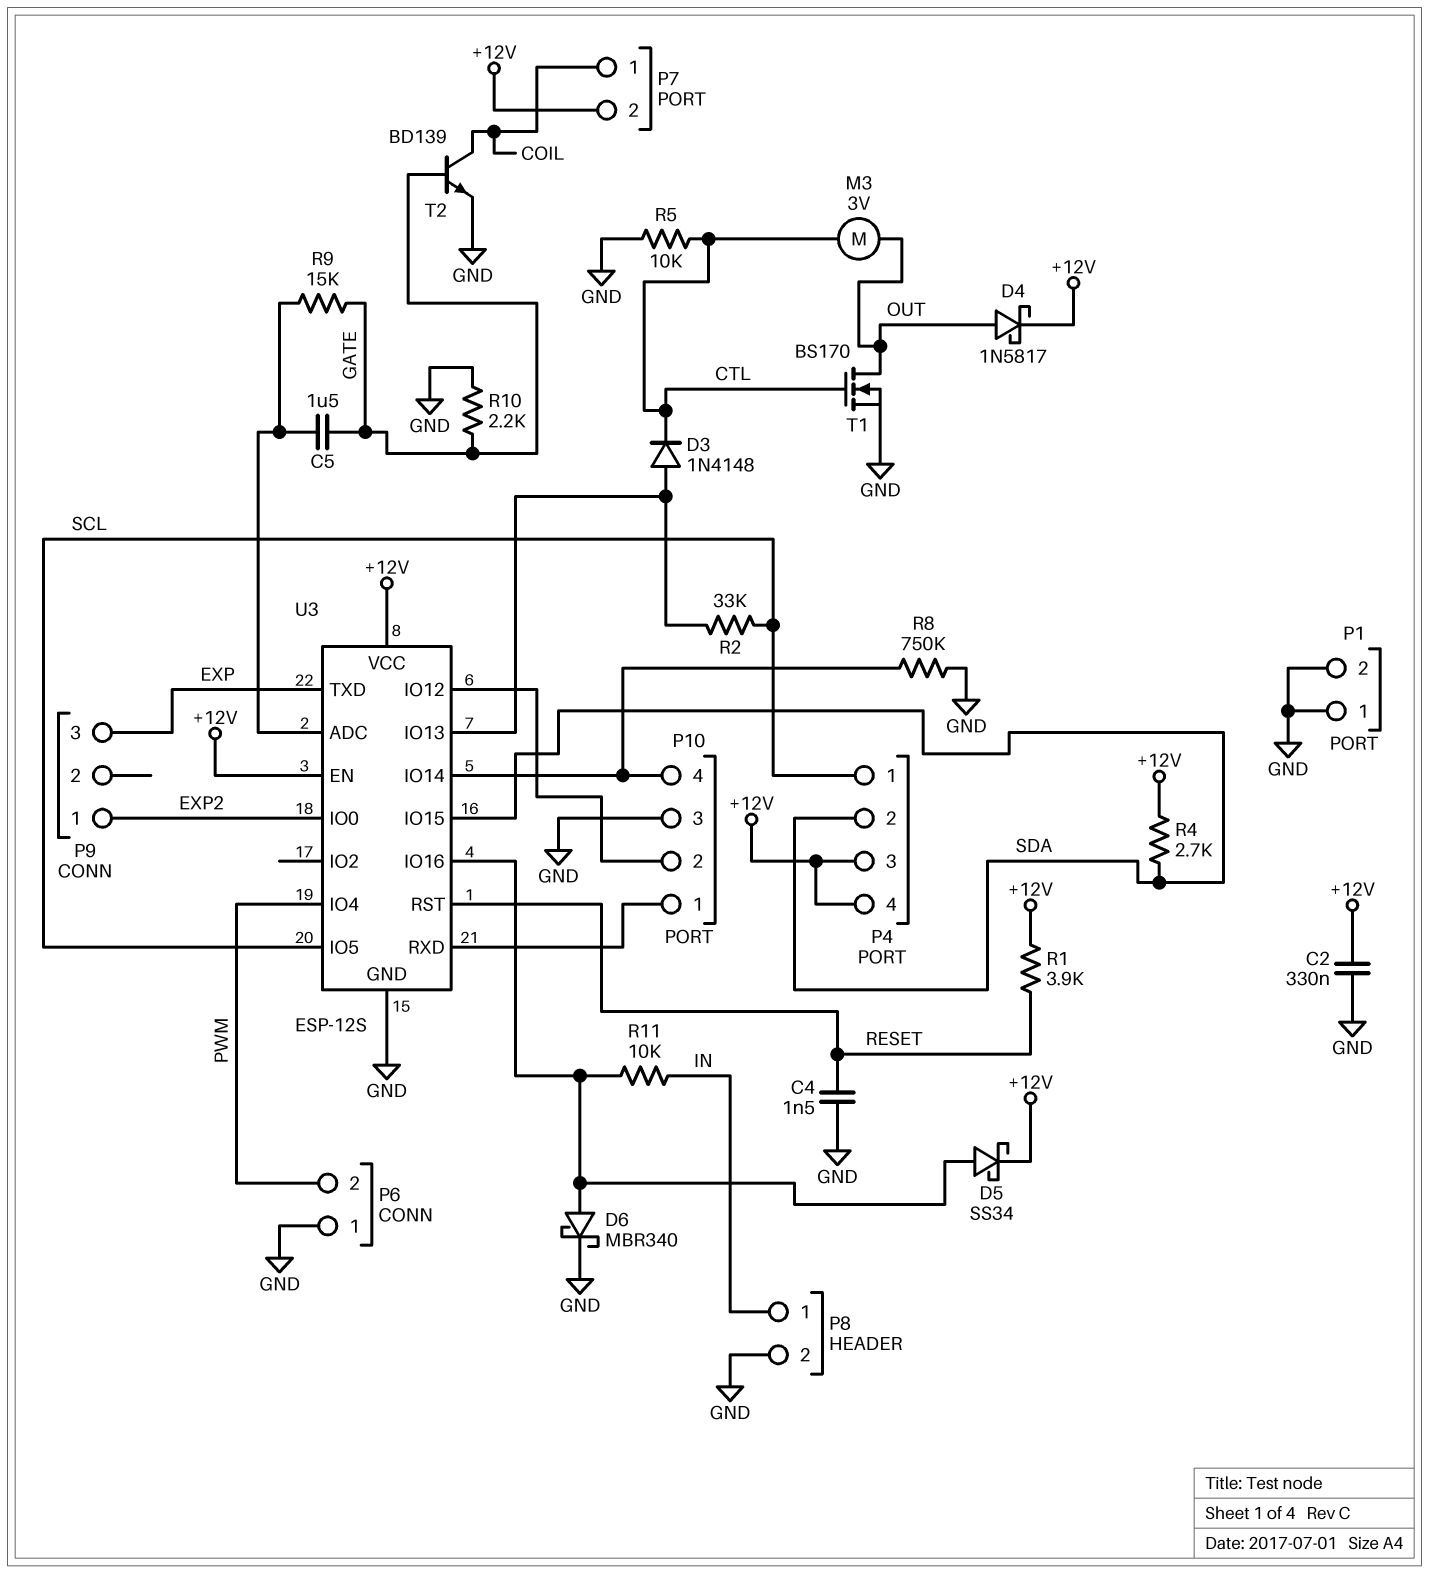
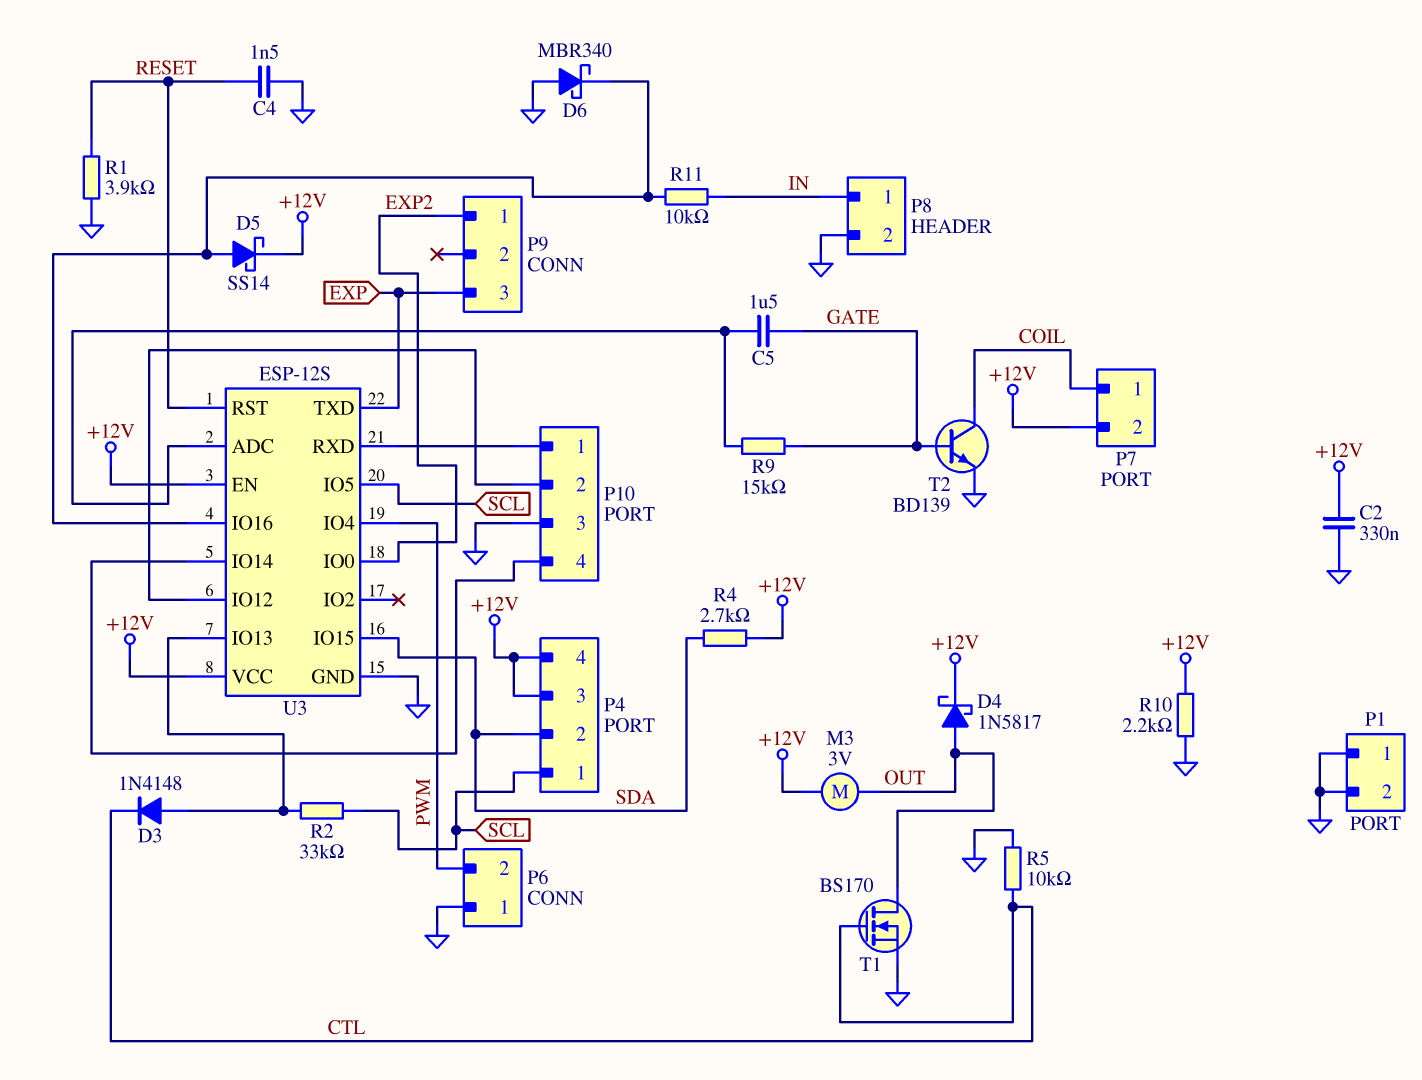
D5: schottky SS34 (A U3/IO16, K +12V) -> schottky SS14 (A U3/IO16, K +12V)
D6: schottky MBR340 (A U3/IO16, K GND) -> schottky MBR340 (A GND, K U3/IO16)
M3: motor 3V (CTL, OUT) -> motor 3V (+12V, OUT)
R1: 3.9k (+12V, RESET) -> 3.9k (GND, RESET)
R8: 750k (GND, P10/4) -> none
R10: 2.2k (GATE, GND) -> 2.2k (+12V, GND)

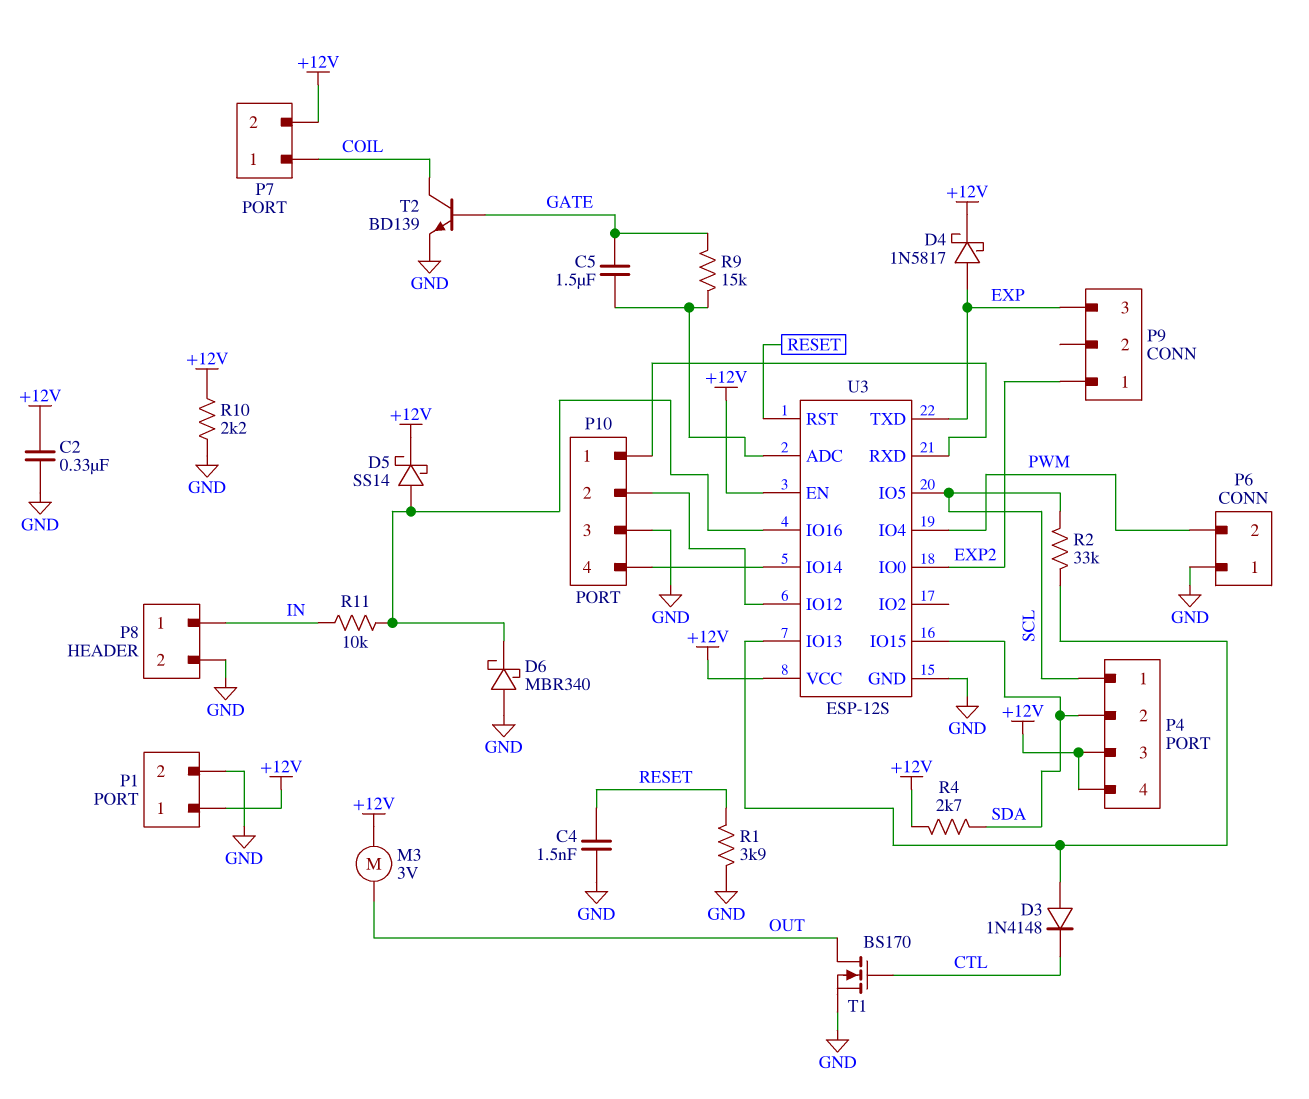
D4: schottky 1N5817 (A OUT, K +12V) -> schottky 1N5817 (A EXP, K +12V)
P1 pin 1: GND -> +12V
R5: 10k (CTL, GND) -> none

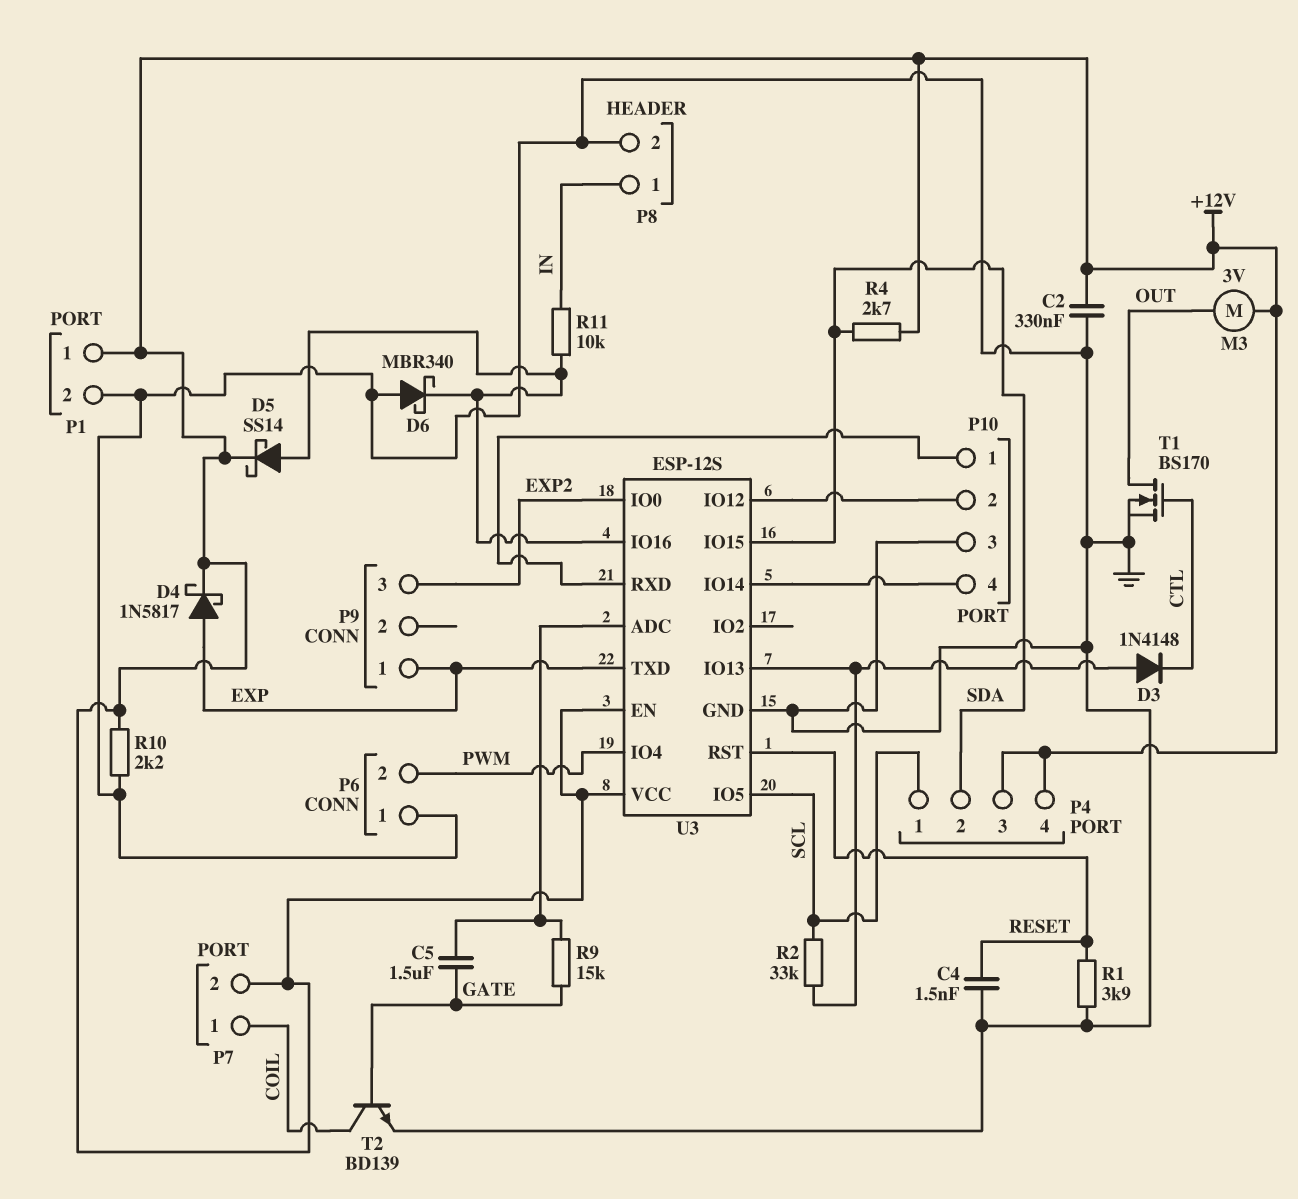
P9 pin 1: EXP2 -> EXP
P9 pin 3: EXP -> EXP2

